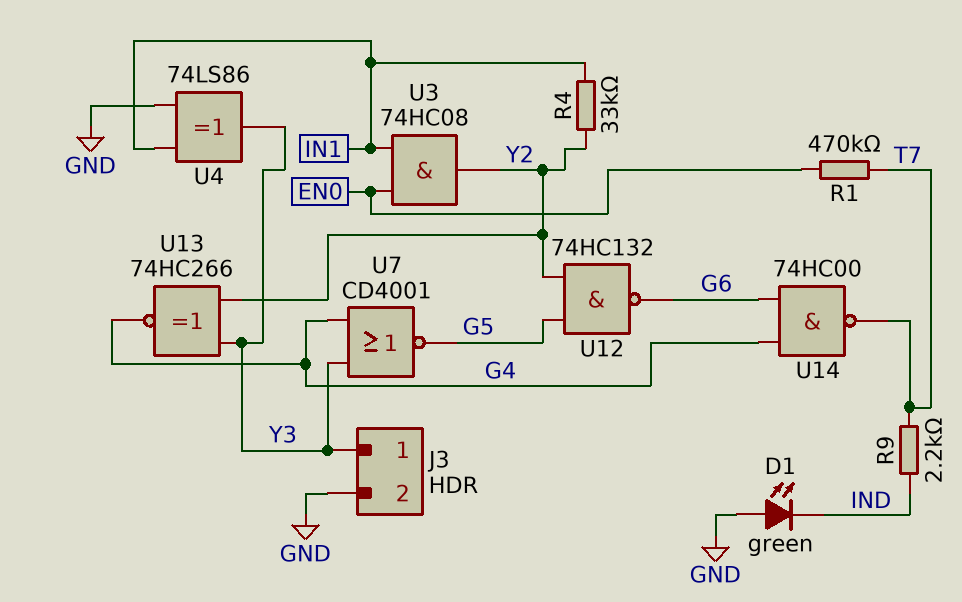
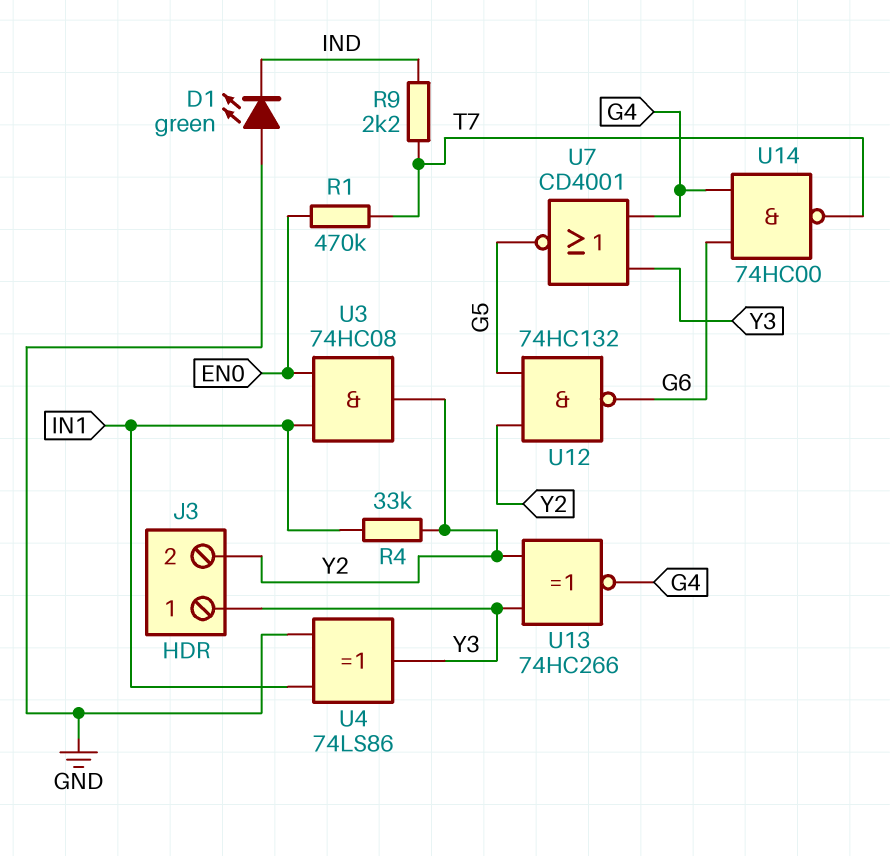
J3 pin 2: GND -> Y2

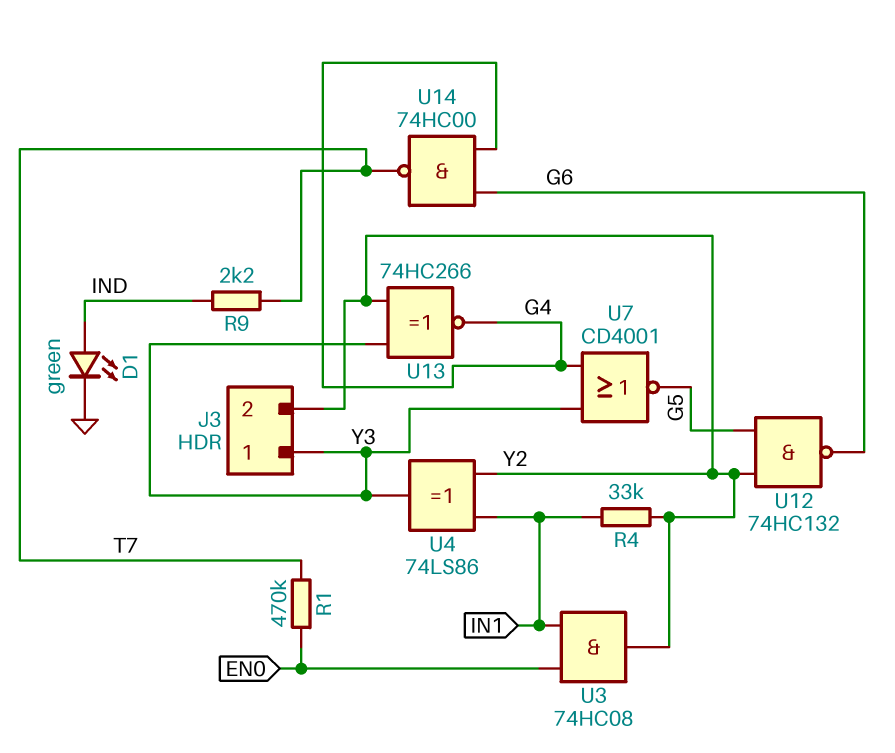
D1: LED green (A GND, K IND) -> LED green (A IND, K GND)
U4: XOR 74LS86 (in GND, in IN1, out Y3) -> XOR 74LS86 (in IN1, in Y2, out Y3)

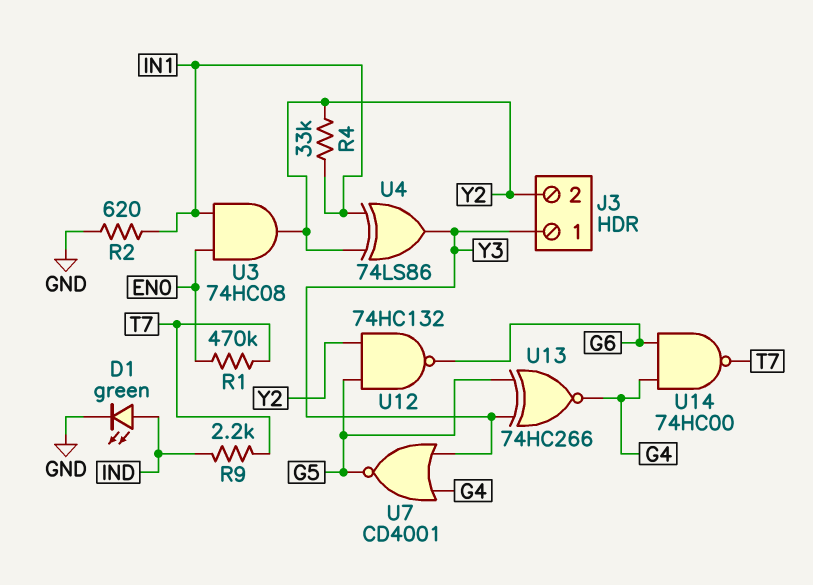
R2: none -> 620 (GND, IN1)
U13: XNOR 74HC266 (in Y2, in Y3, out G4) -> XNOR 74HC266 (in G5, in Y3, out G4)

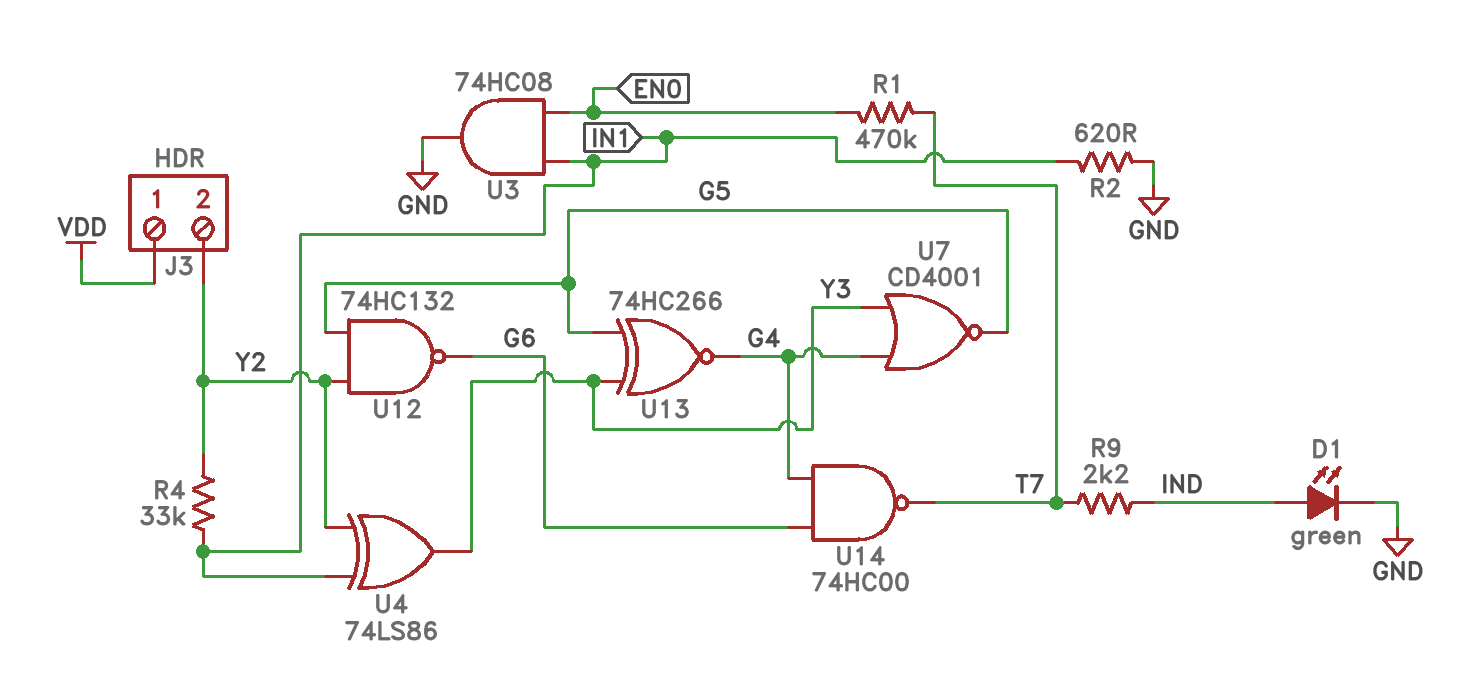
J3 pin 1: Y3 -> VDD
U3: AND 74HC08 (in EN0, in IN1, out Y2) -> AND 74HC08 (in EN0, in IN1, out GND)

